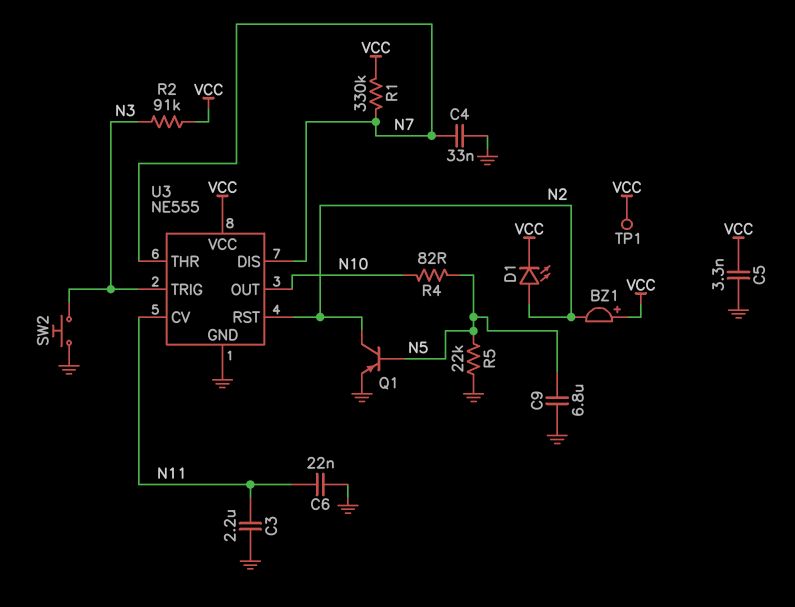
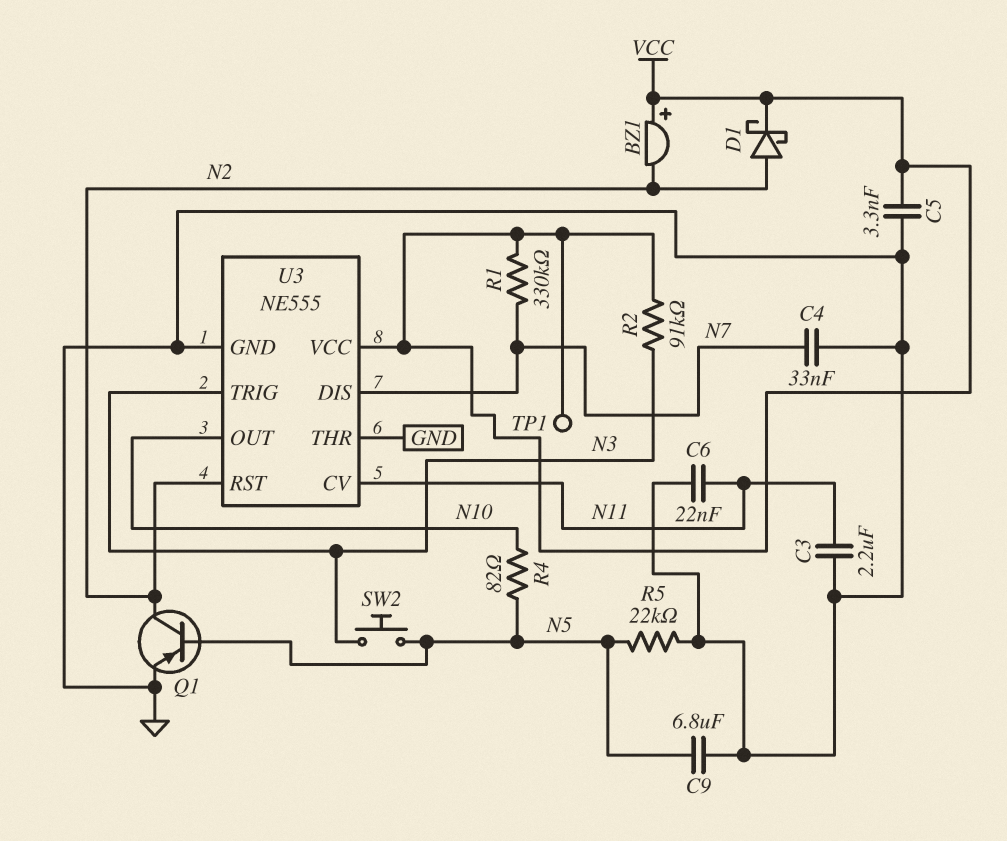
D1: LED (A N2, K VCC) -> schottky (A N2, K VCC)
SW2: button (GND, N3) -> button (N3, N5)
U3 pin THR: N7 -> GND

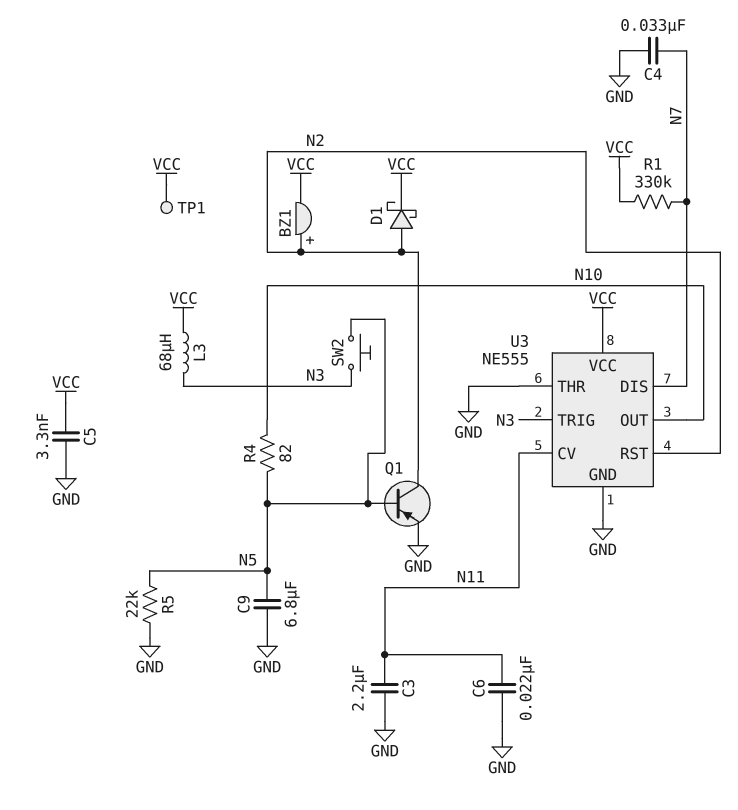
BZ1: buzzer (plus VCC, minus N2) -> buzzer (plus N2, minus VCC)
L3: none -> 68uH (N3, VCC)
R2: 91k (N3, VCC) -> none

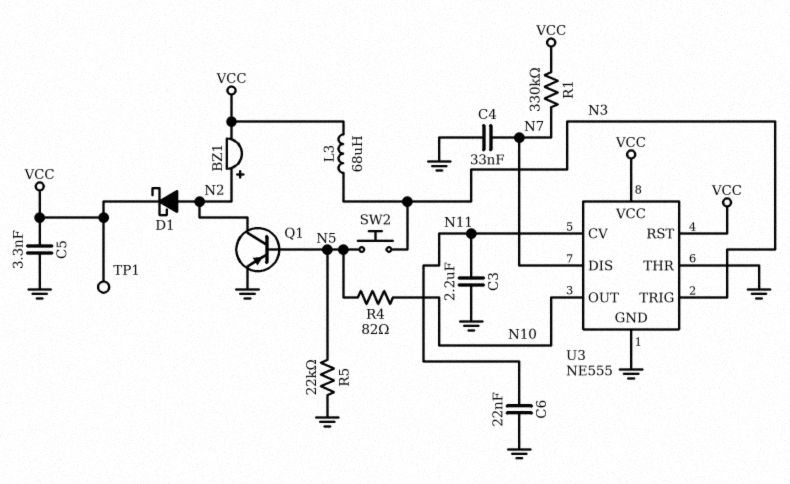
C9: 6.8uF (GND, N5) -> none
U3 pin RST: N2 -> VCC

